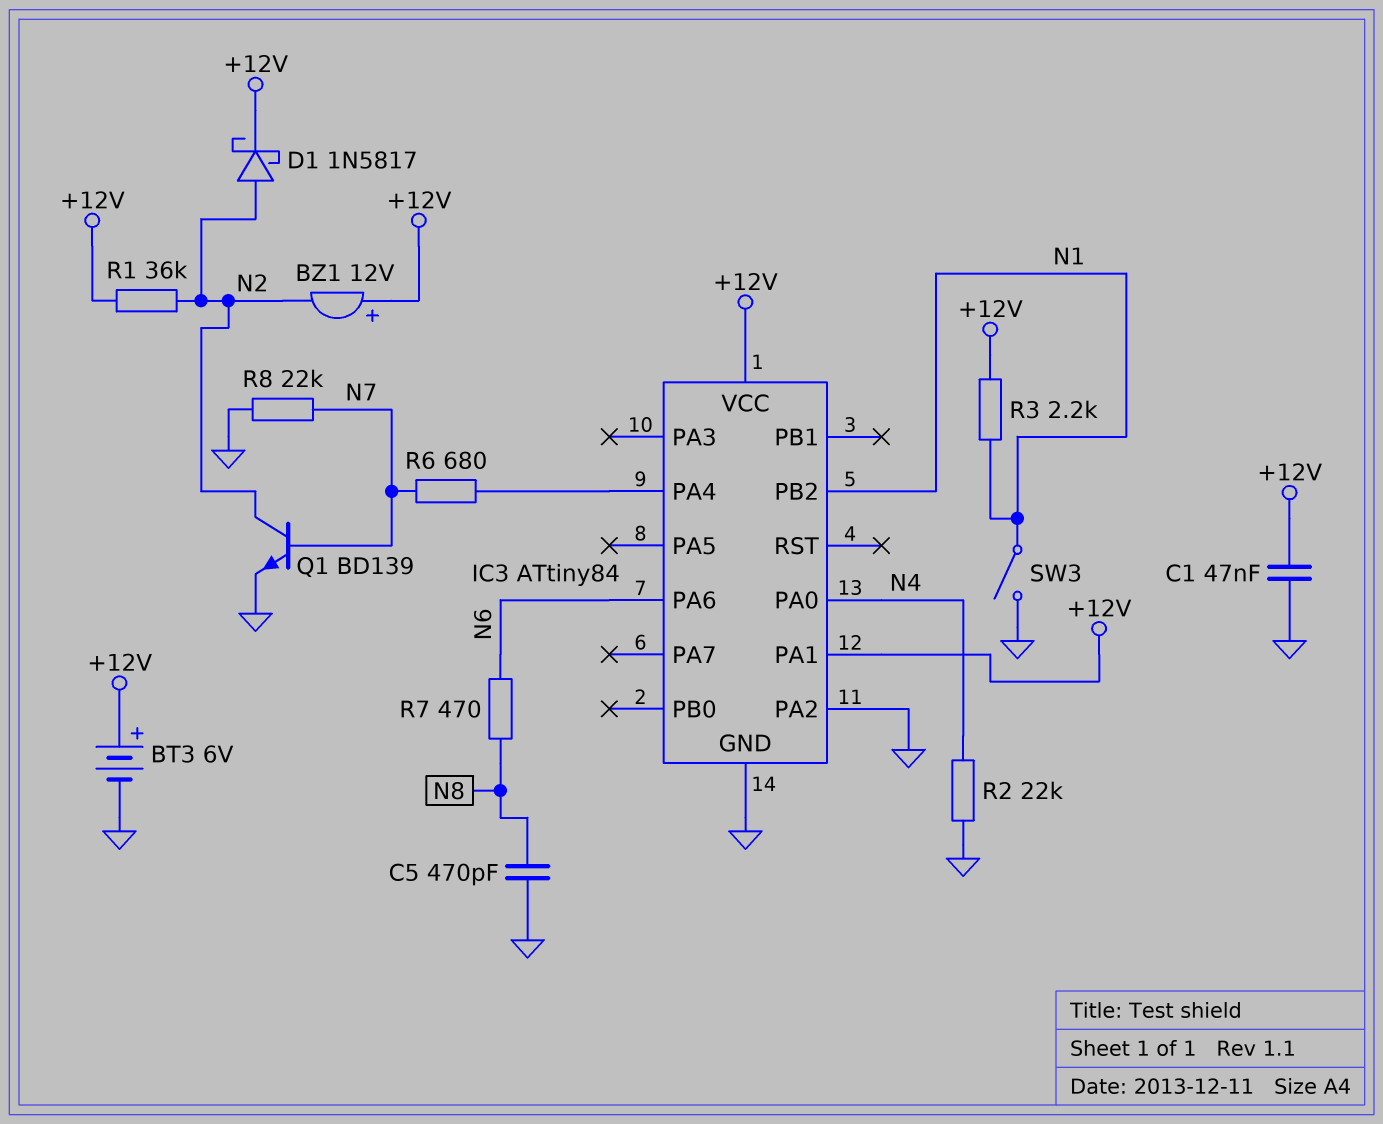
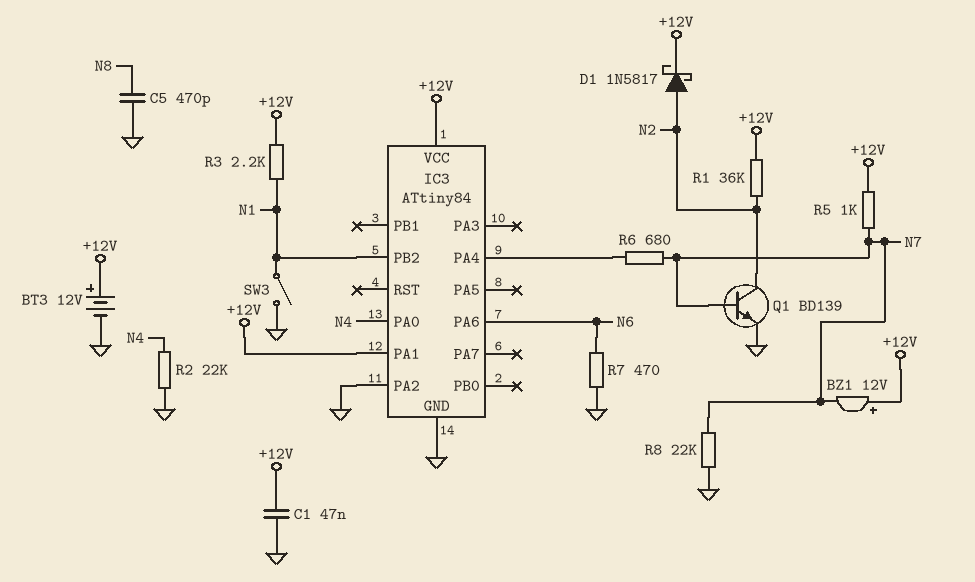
BT3: 6V (plus +12V, minus GND) -> 12V (plus +12V, minus GND)
BZ1: buzzer 12V (plus +12V, minus N2) -> buzzer 12V (plus +12V, minus N7)
R5: none -> 1k (+12V, N7)
R7: 470 (N6, N8) -> 470 (GND, N6)

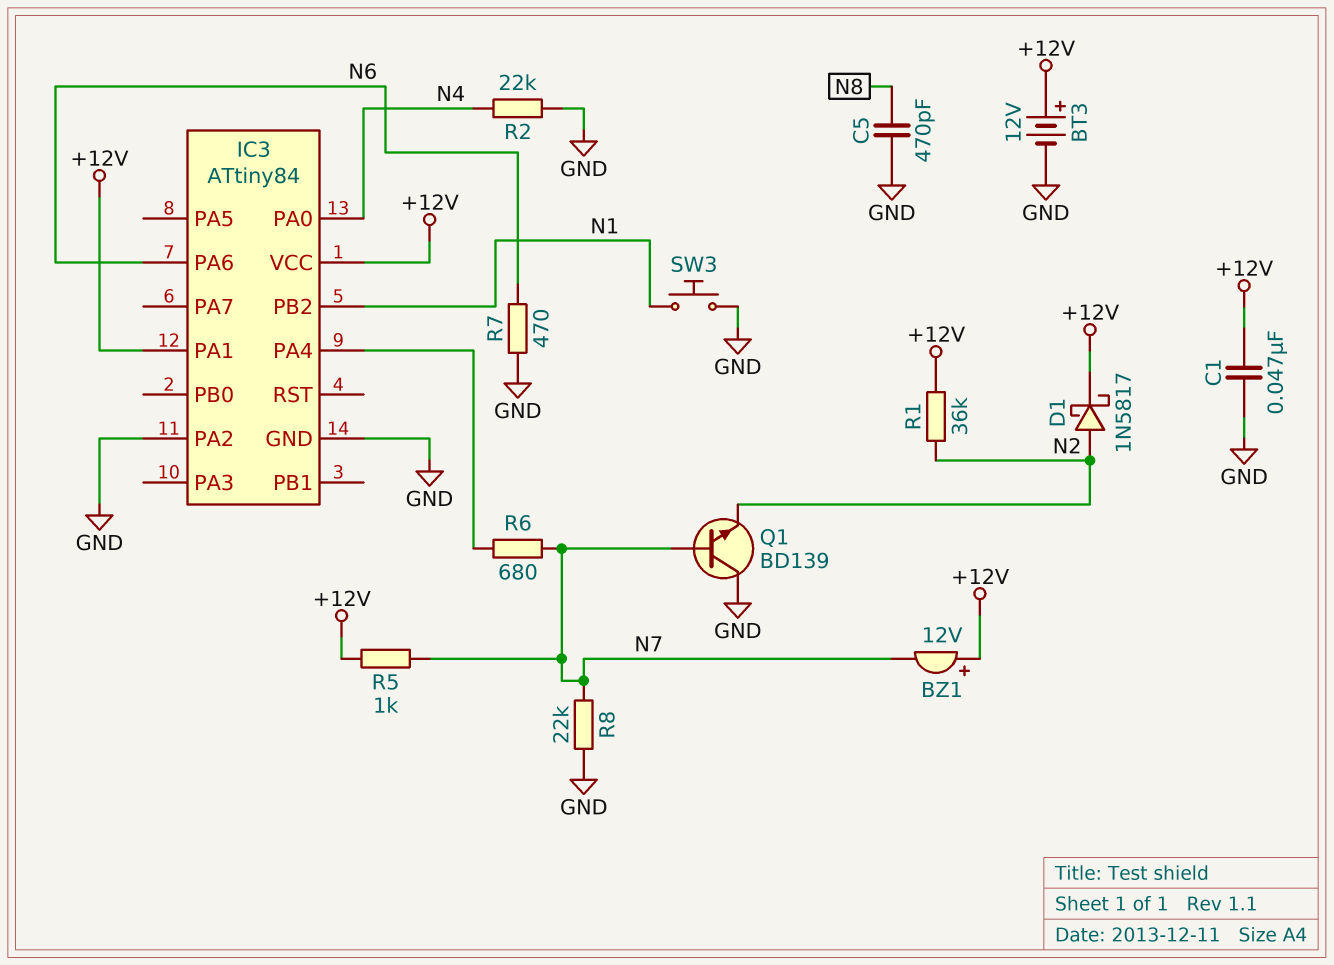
Q1: NPN BD139 (B N7, C N2, E GND) -> NPN BD139 (B N7, C GND, E N2)
R3: 2.2k (+12V, N1) -> none
SW3: switch (GND, N1) -> button (GND, N1)

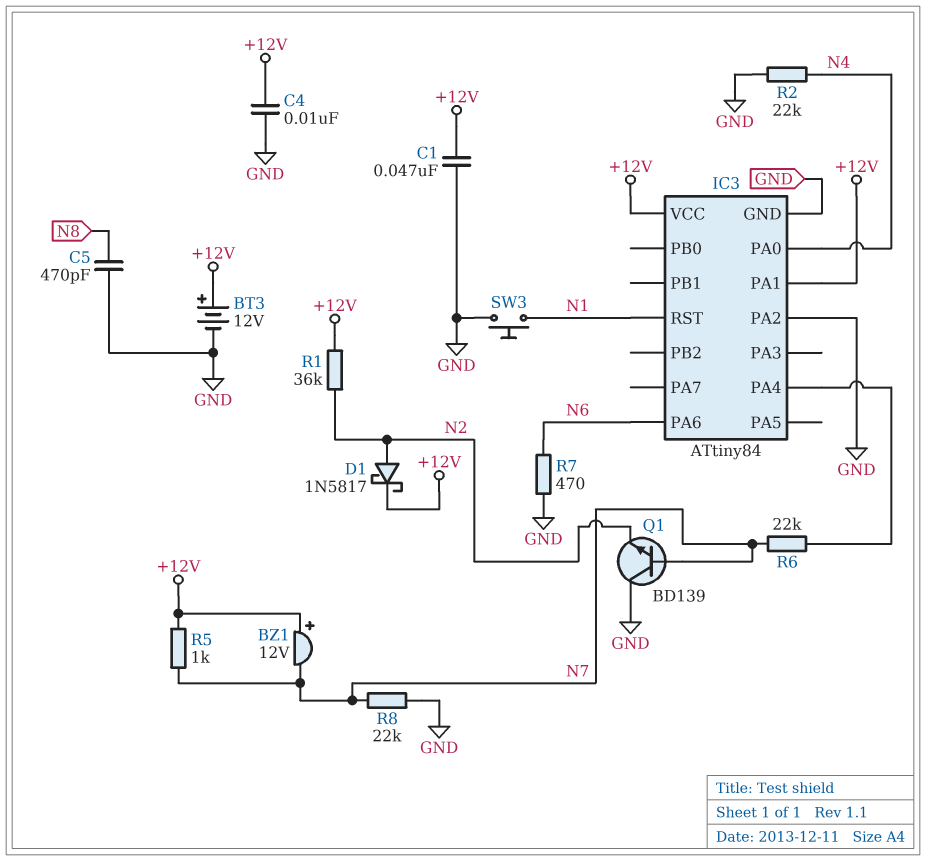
C4: none -> 10nF (+12V, GND)
IC3 pin PB2: N1 -> none
IC3 pin RST: none -> N1
R6: 680 (IC3/PA4, N7) -> 22k (IC3/PA4, N7)

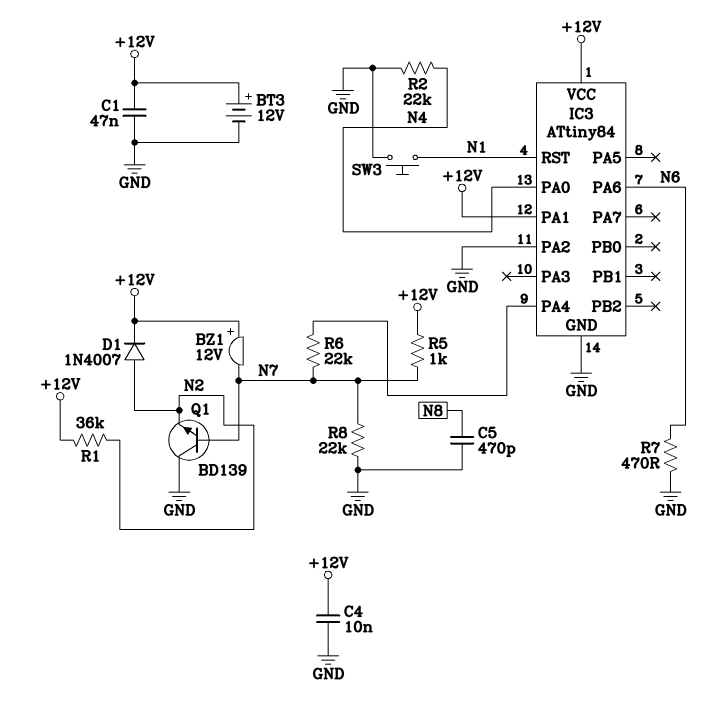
D1: schottky 1N5817 (A N2, K +12V) -> diode 1N4007 (A N2, K +12V)

